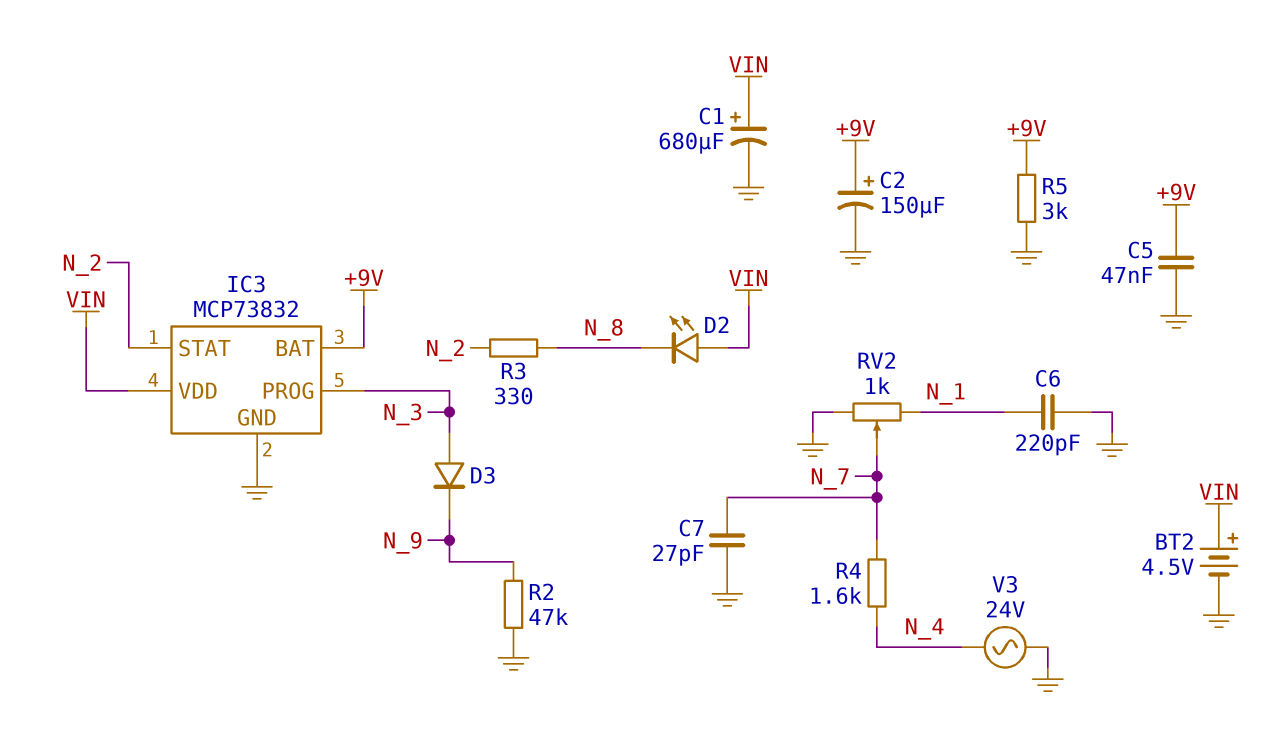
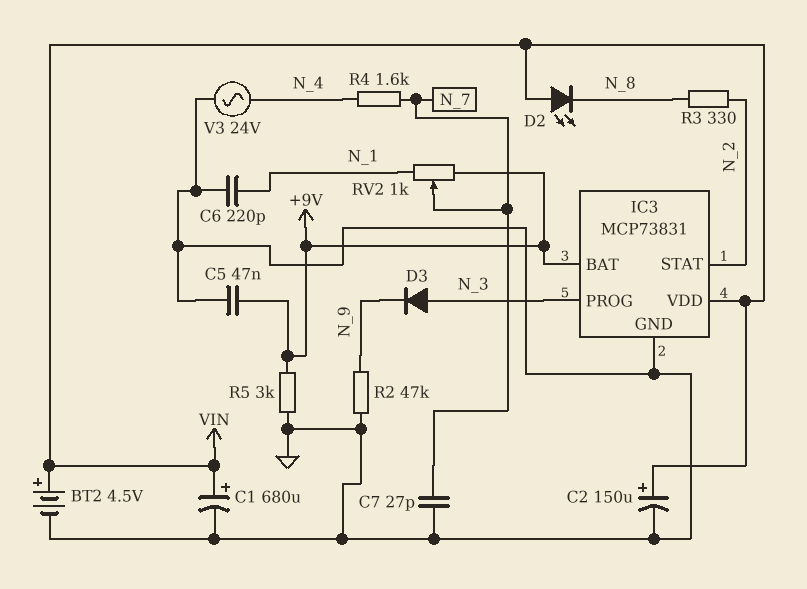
C2: 150uF (plus +9V, minus GND) -> 150uF (plus VIN, minus GND)
IC3: MCP73832 -> MCP73831
RV2: 1k (GND, N_1, wiper N_7) -> 1k (+9V, N_1, wiper N_7)

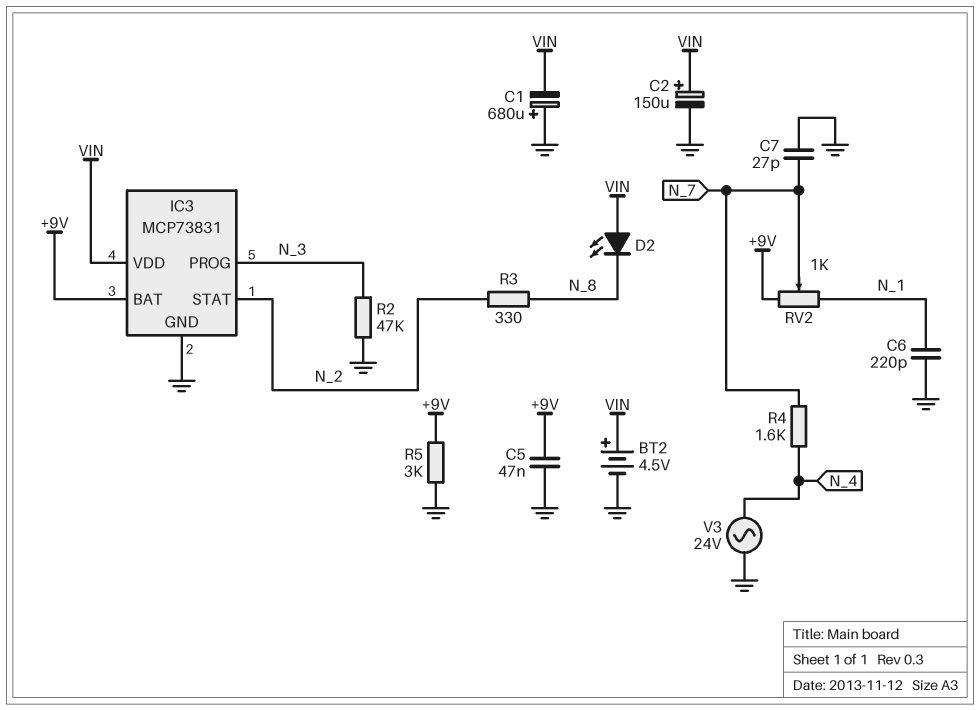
C1: 680uF (plus VIN, minus GND) -> 680uF (plus GND, minus VIN)
D3: diode (A N_3, K N_9) -> none
R2: 47k (GND, N_9) -> 47k (GND, N_3)

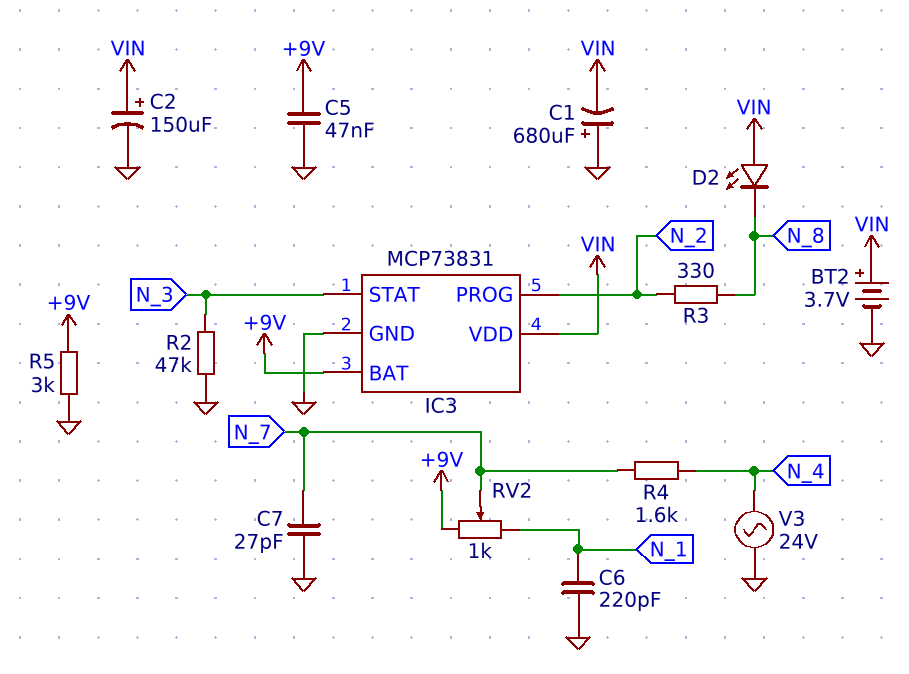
BT2: 4.5V (plus VIN, minus GND) -> 3.7V (plus VIN, minus GND)
IC3 pin PROG: N_3 -> N_2
IC3 pin STAT: N_2 -> N_3

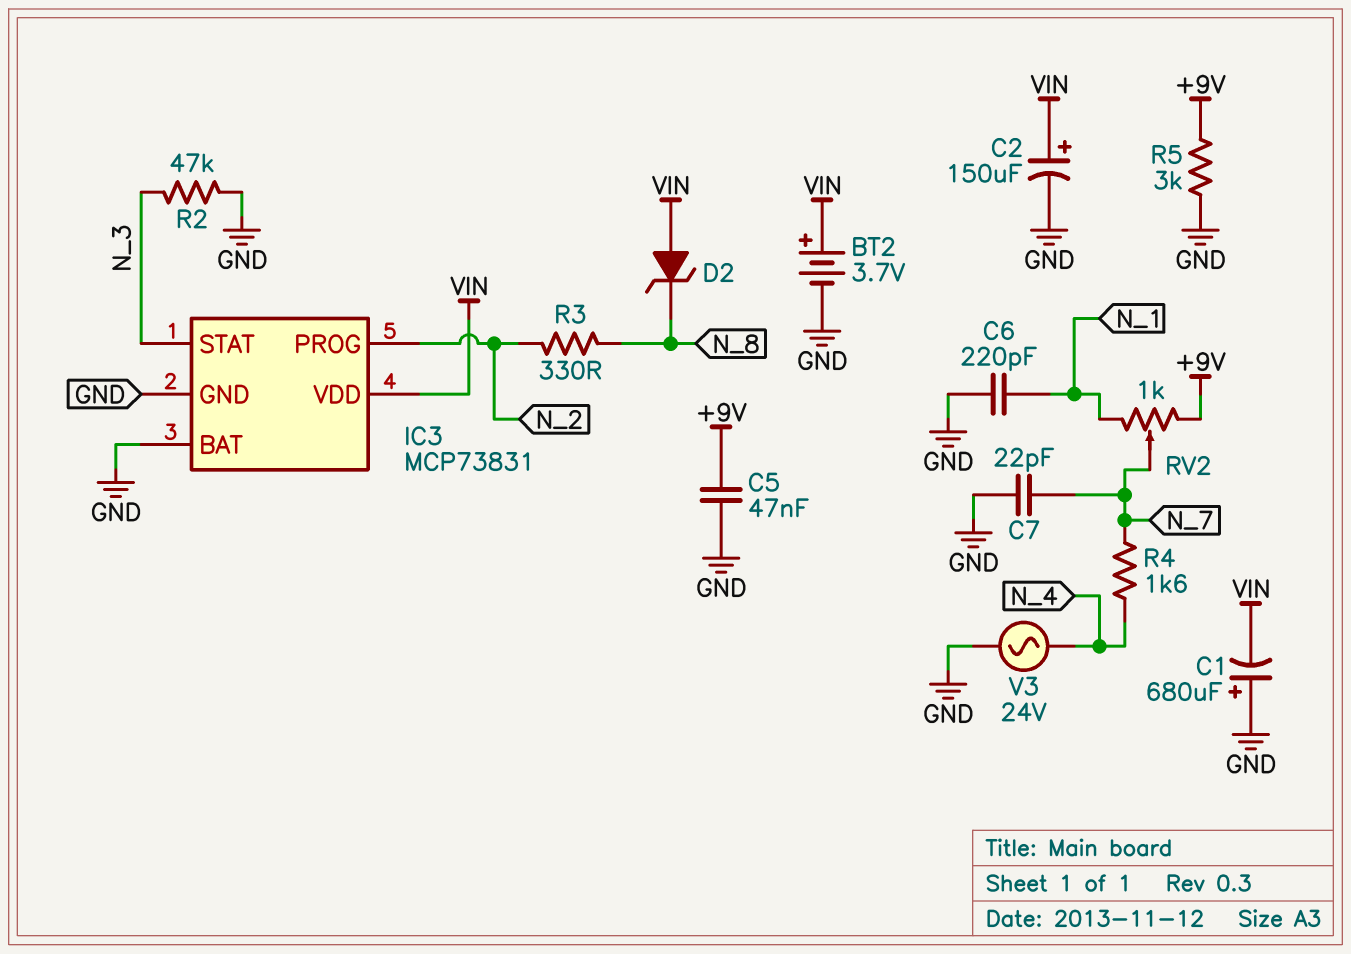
C7: 27pF (GND, N_7) -> 22pF (GND, N_7)
D2: LED (A VIN, K N_8) -> zener (A VIN, K N_8)
IC3 pin BAT: +9V -> GND

